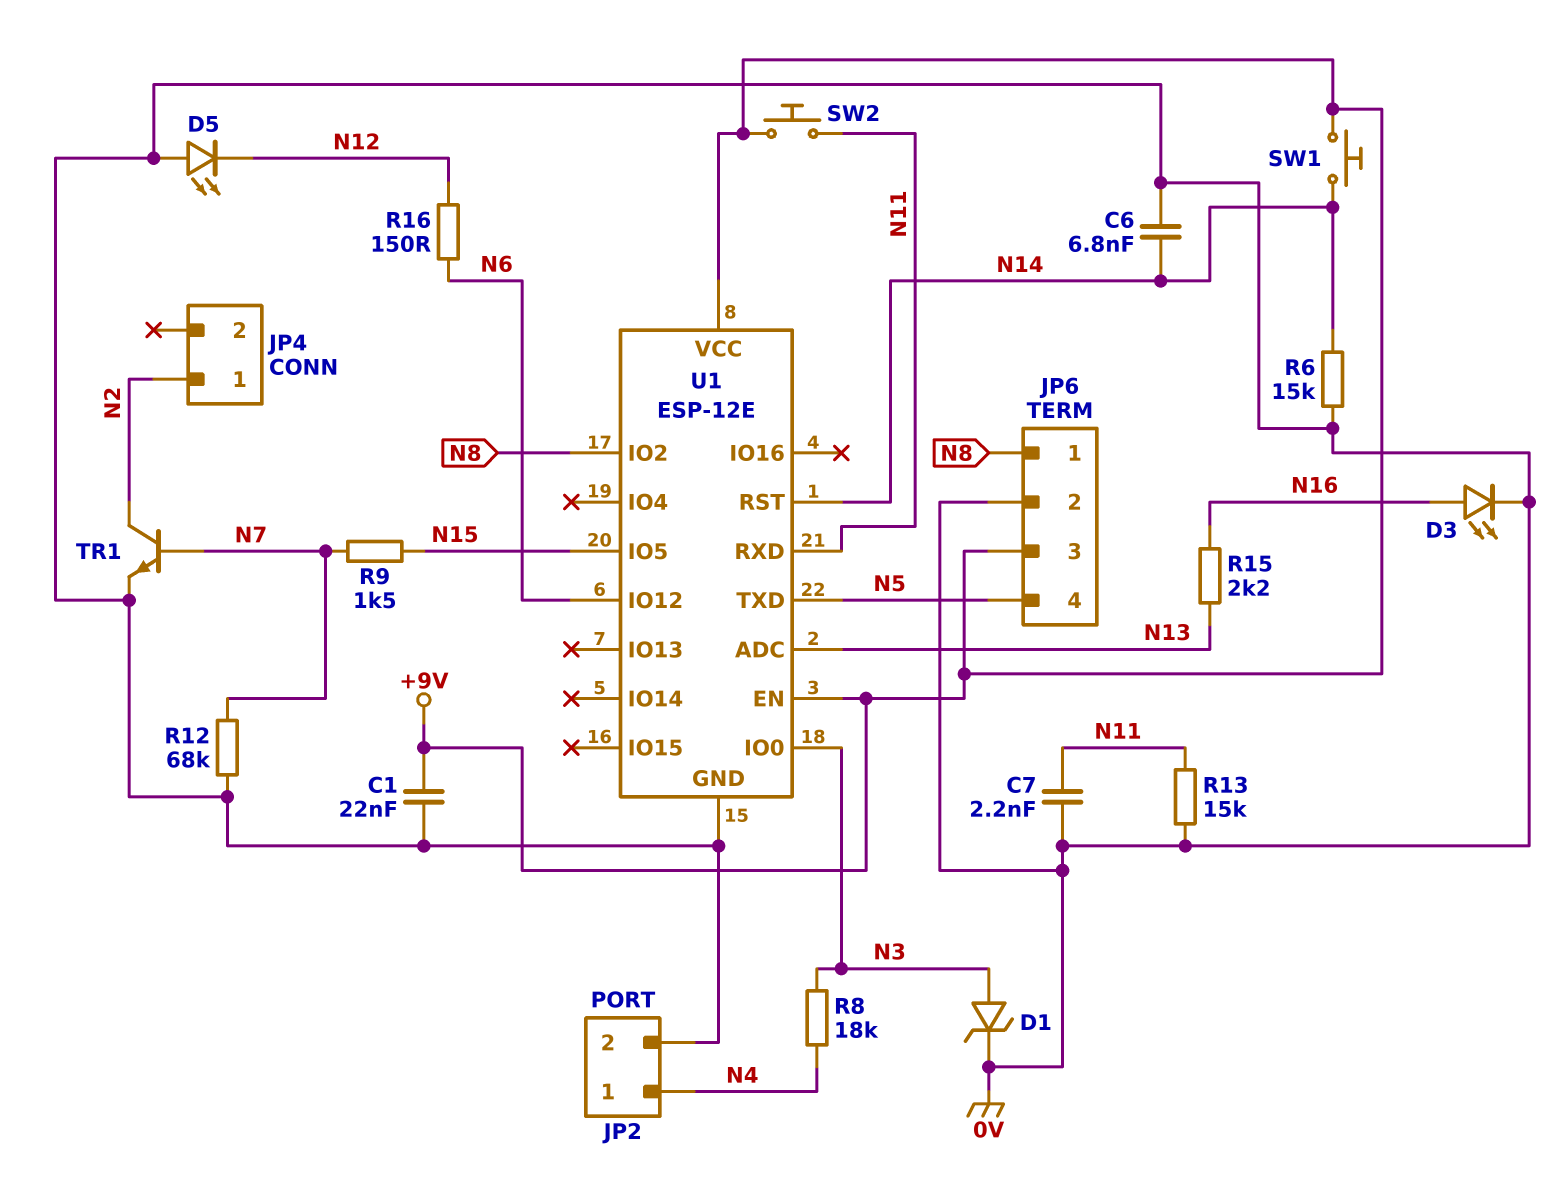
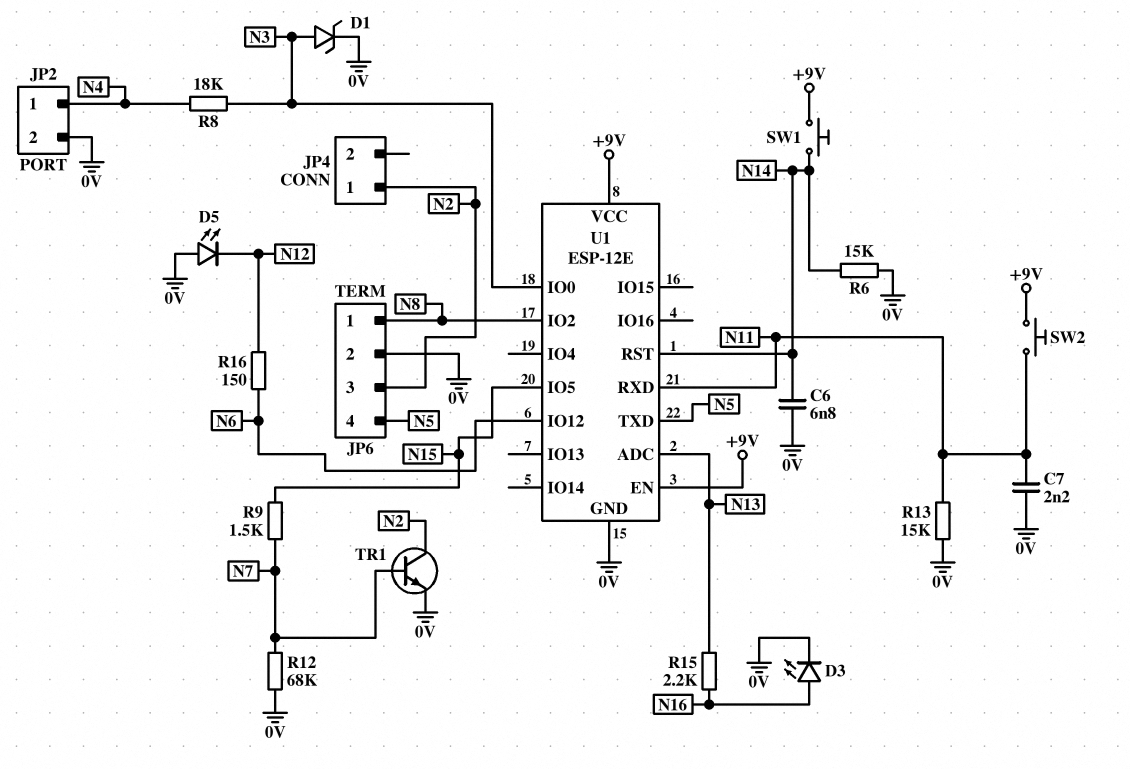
C1: 22nF (+9V, 0V) -> none
JP6 pin 3: +9V -> N2

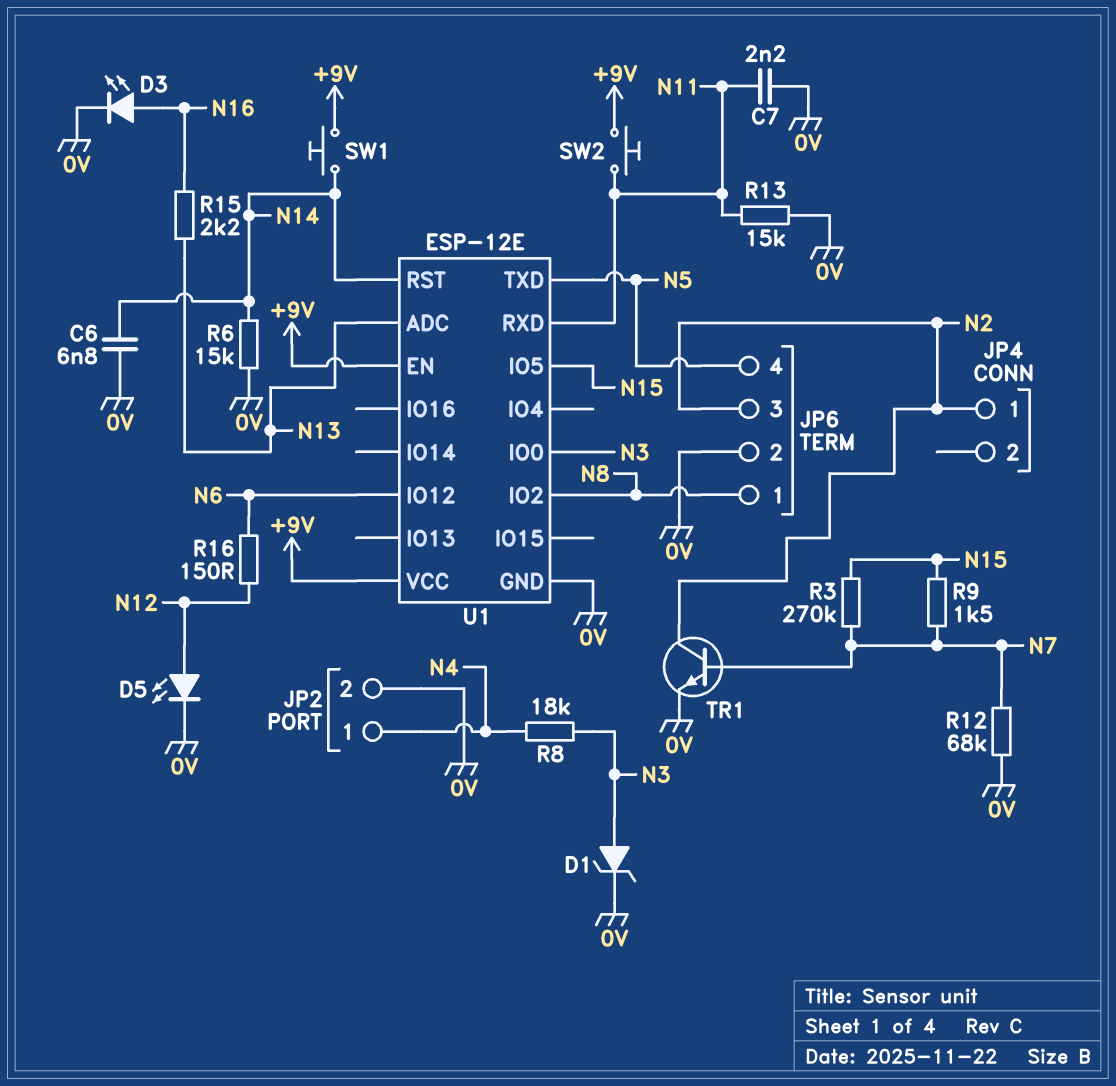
D5: LED (A 0V, K N12) -> LED (A N12, K 0V)
R3: none -> 270k (N7, N15)

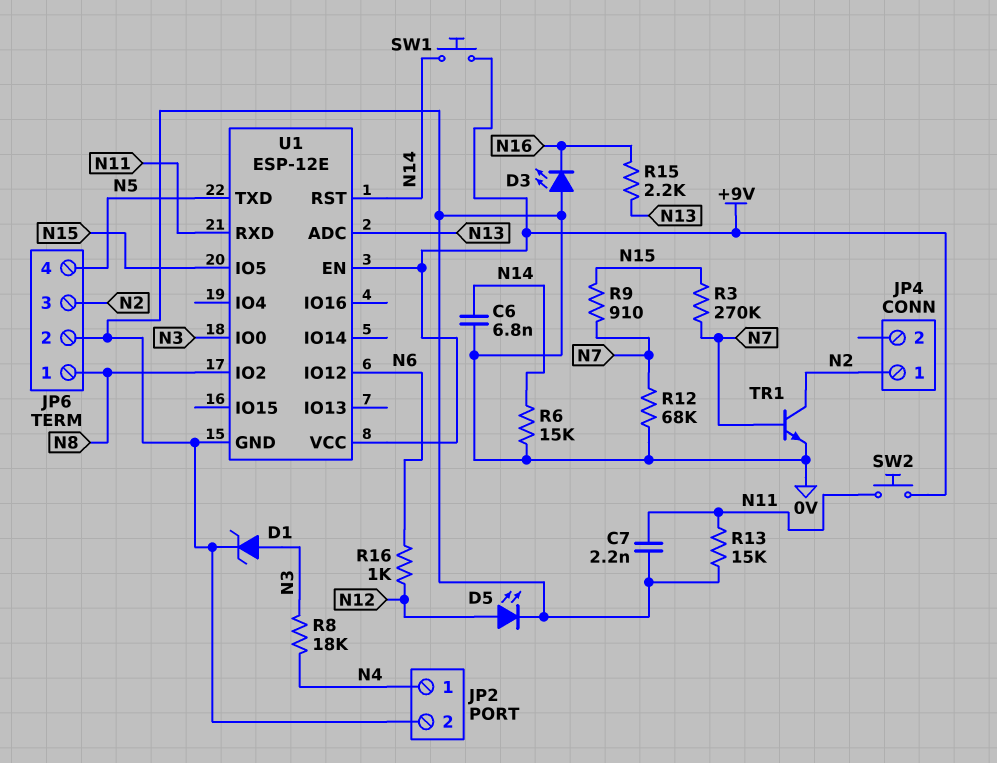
D3: LED (A N16, K 0V) -> LED (A 0V, K N16)
R9: 1.5k (N7, N15) -> 910 (N7, N15)
R16: 150 (N6, N12) -> 1k (N6, N12)

